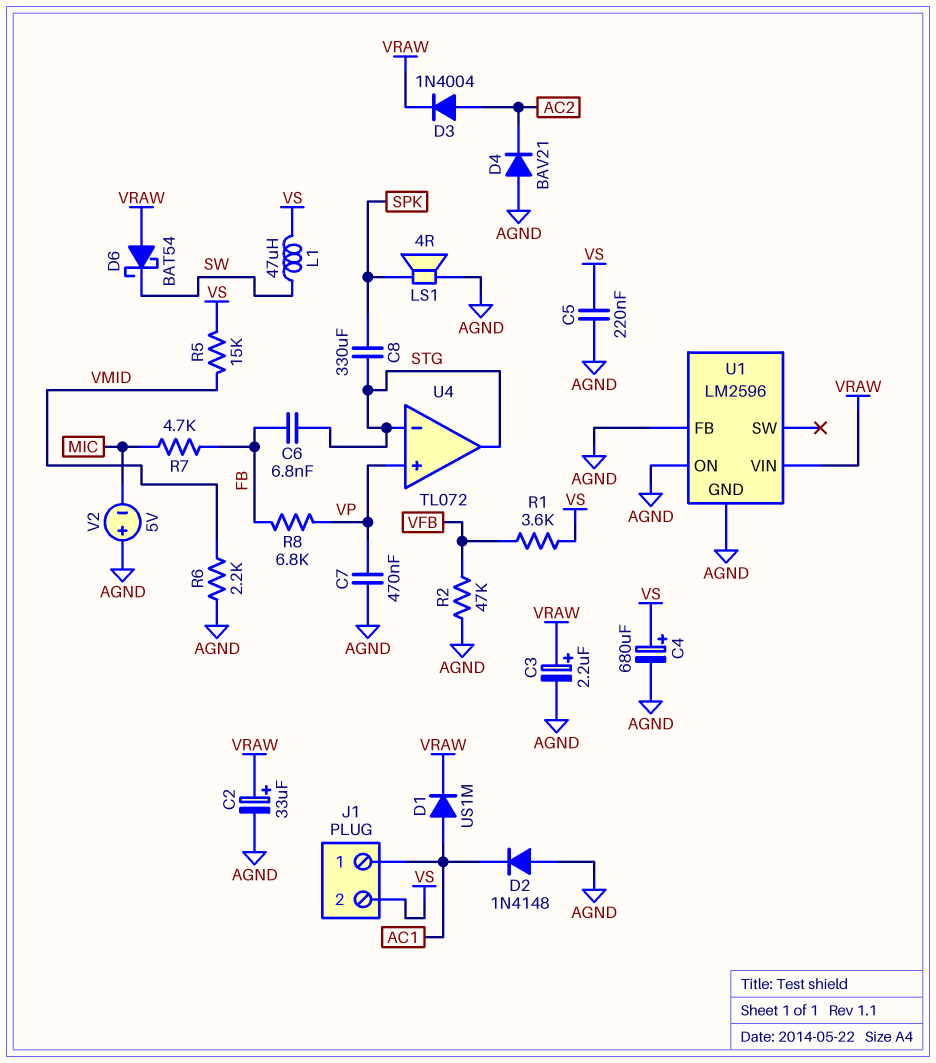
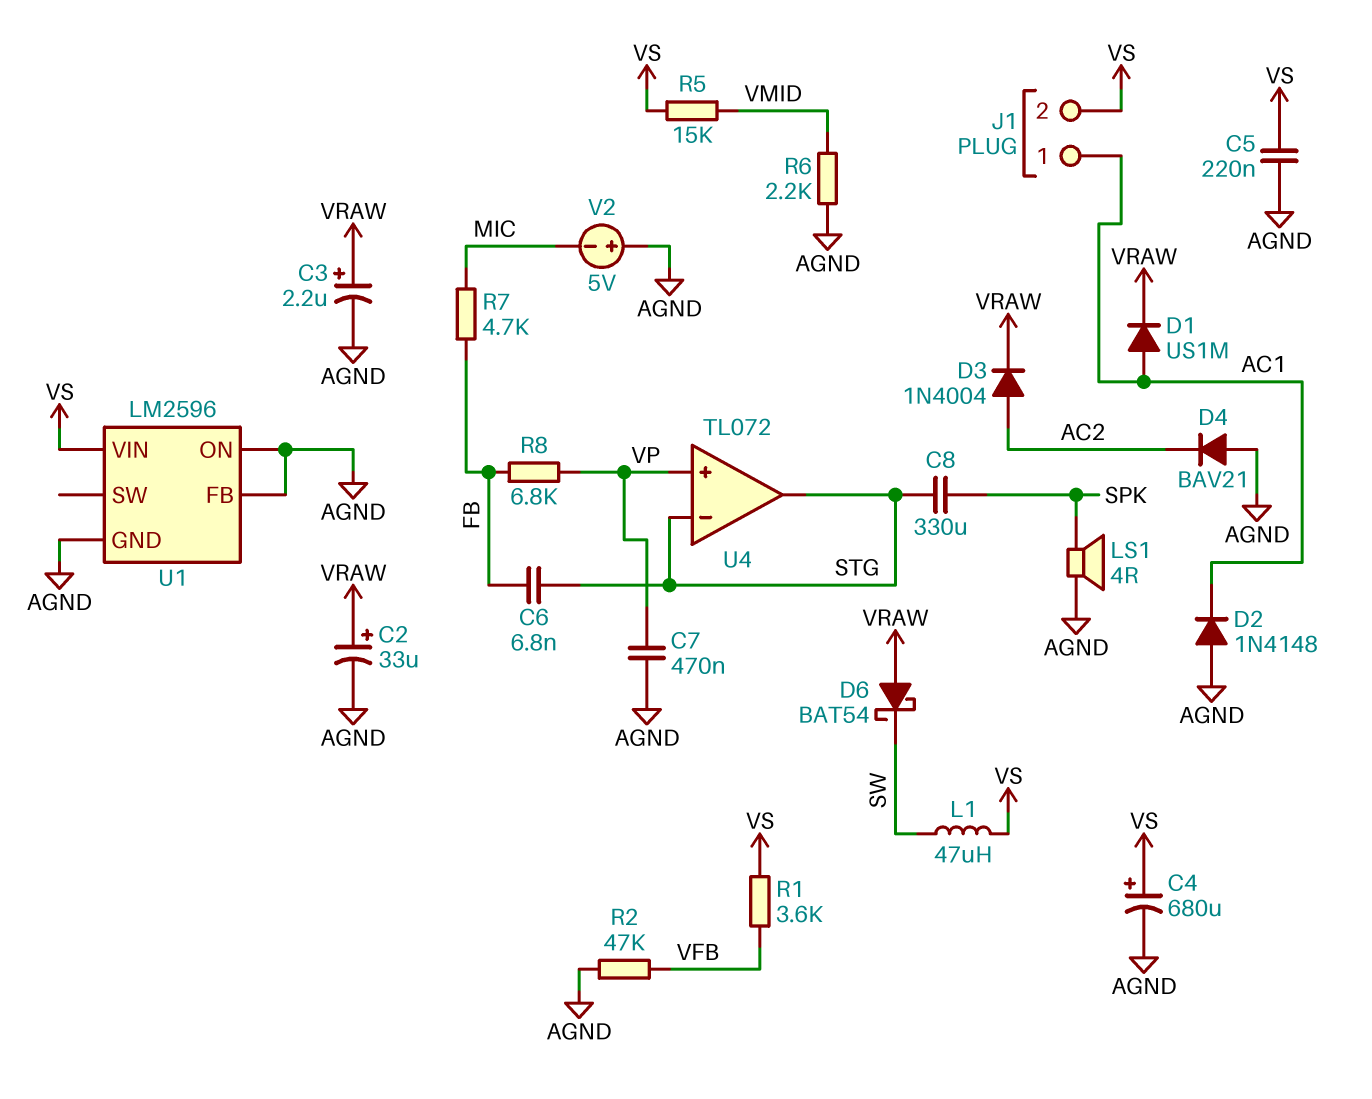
U1 pin VIN: VRAW -> VS

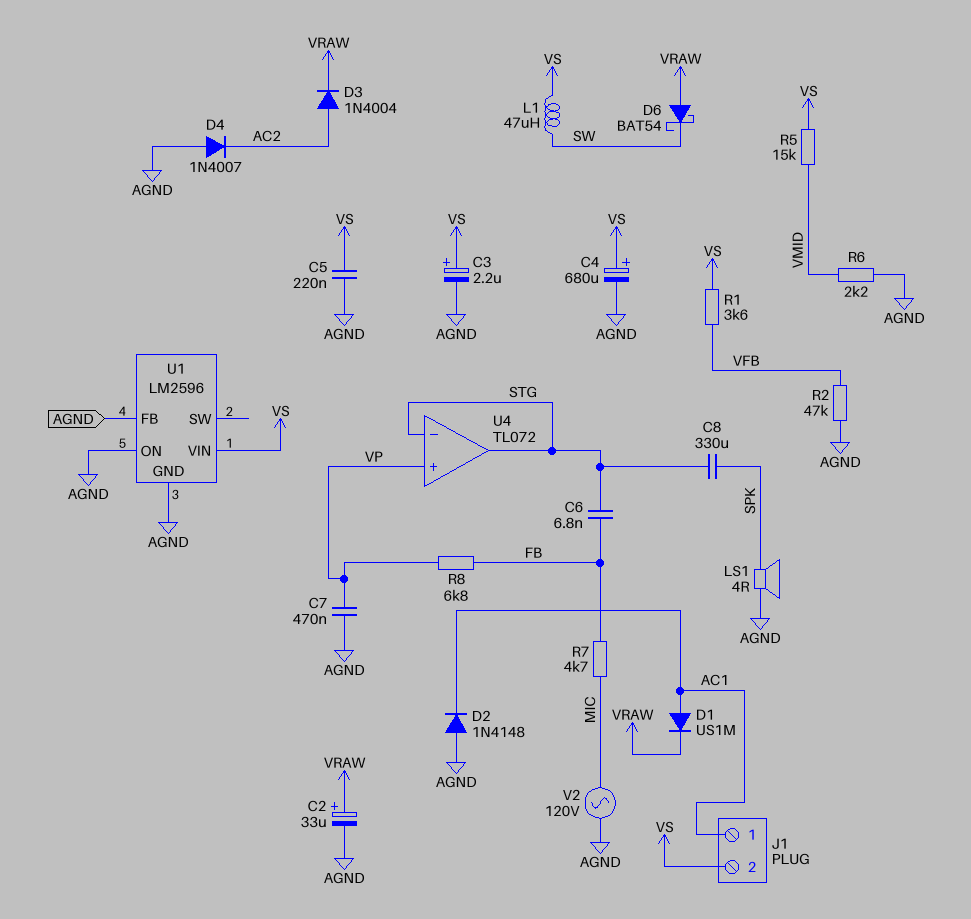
C3: 2.2uF (plus VRAW, minus AGND) -> 2.2uF (plus VS, minus AGND)
D4: diode BAV21 (A AGND, K AC2) -> diode 1N4007 (A AGND, K AC2)
V2: 5V (plus AGND, minus MIC) -> AC 120V (AGND, MIC)

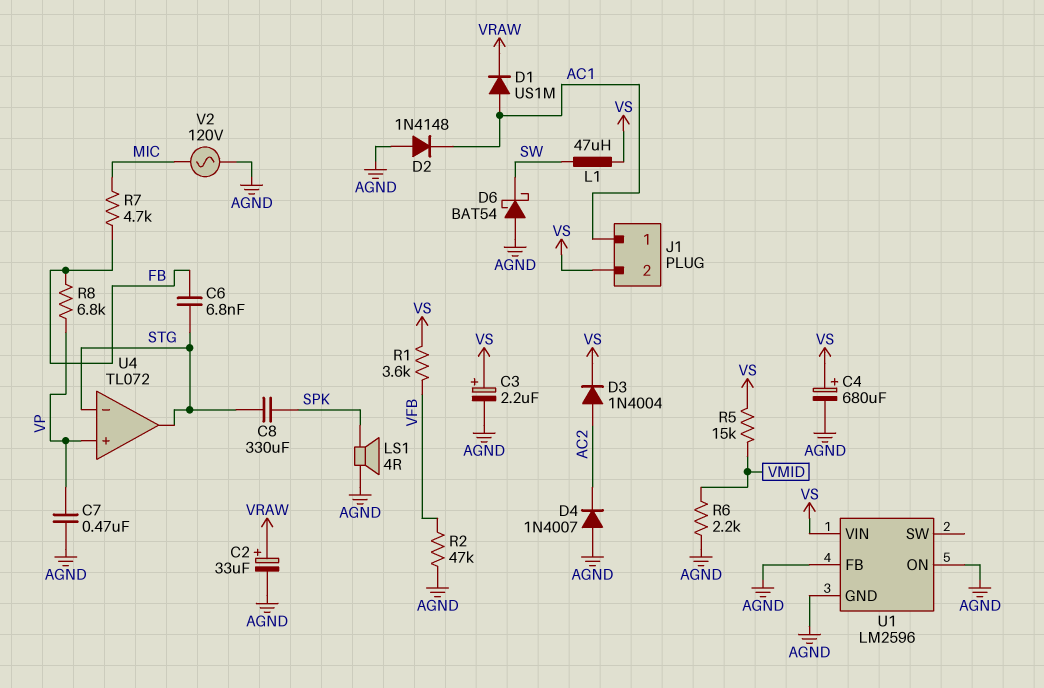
C5: 220nF (AGND, VS) -> none
D3: diode 1N4004 (A AC2, K VRAW) -> diode 1N4004 (A AC2, K VS)
D6: schottky BAT54 (A VRAW, K SW) -> schottky BAT54 (A AGND, K SW)

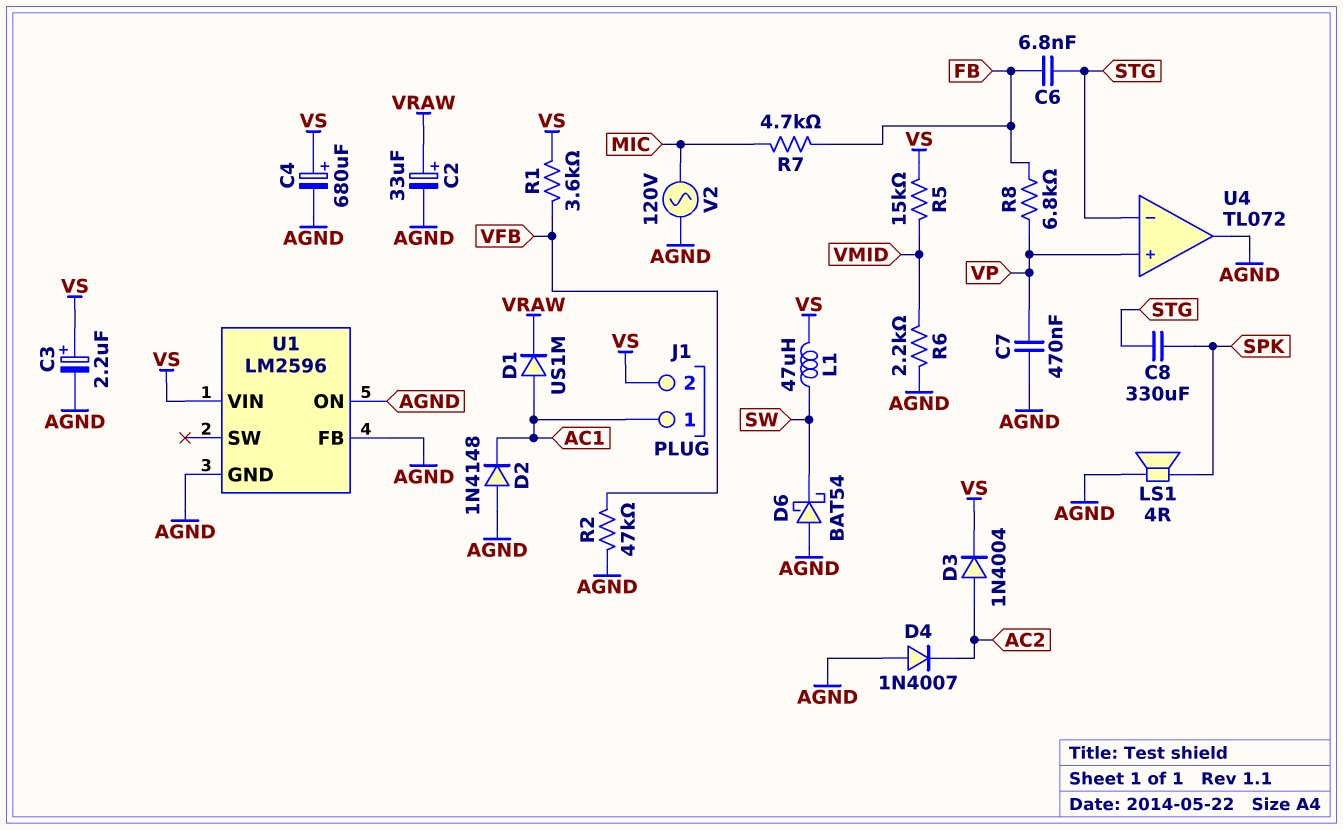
U4 pin out: STG -> AGND

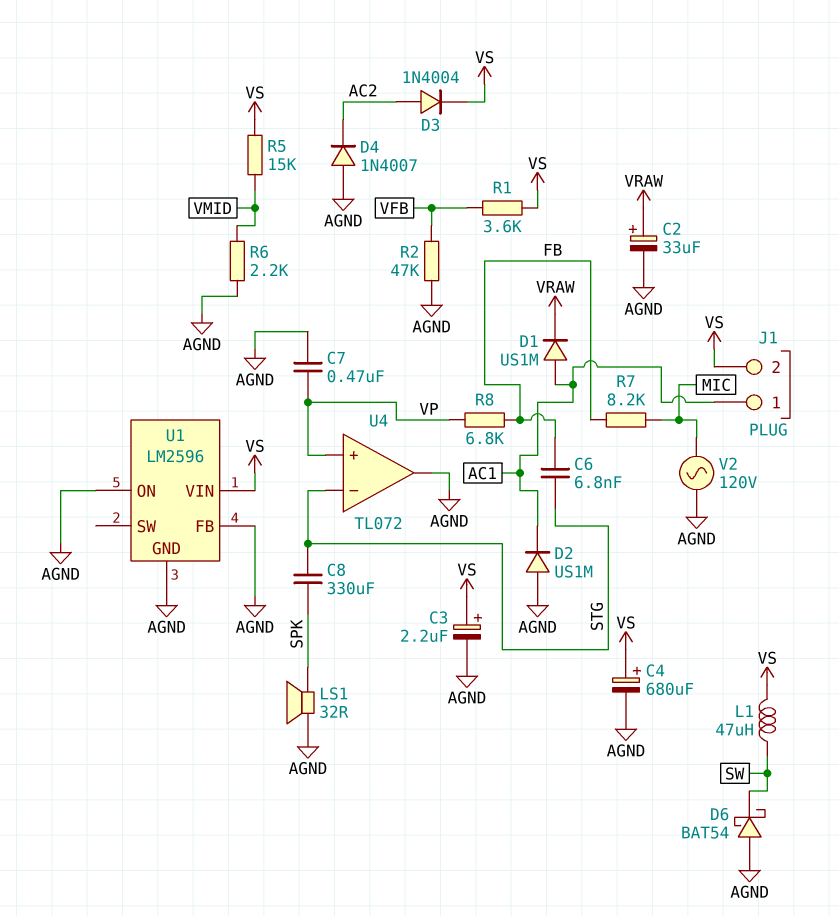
D2: diode 1N4148 (A AGND, K AC1) -> diode US1M (A AGND, K AC1)
LS1: speaker 4R (AGND, SPK) -> speaker 32R (AGND, SPK)
R7: 4.7k (FB, MIC) -> 8.2k (FB, MIC)

